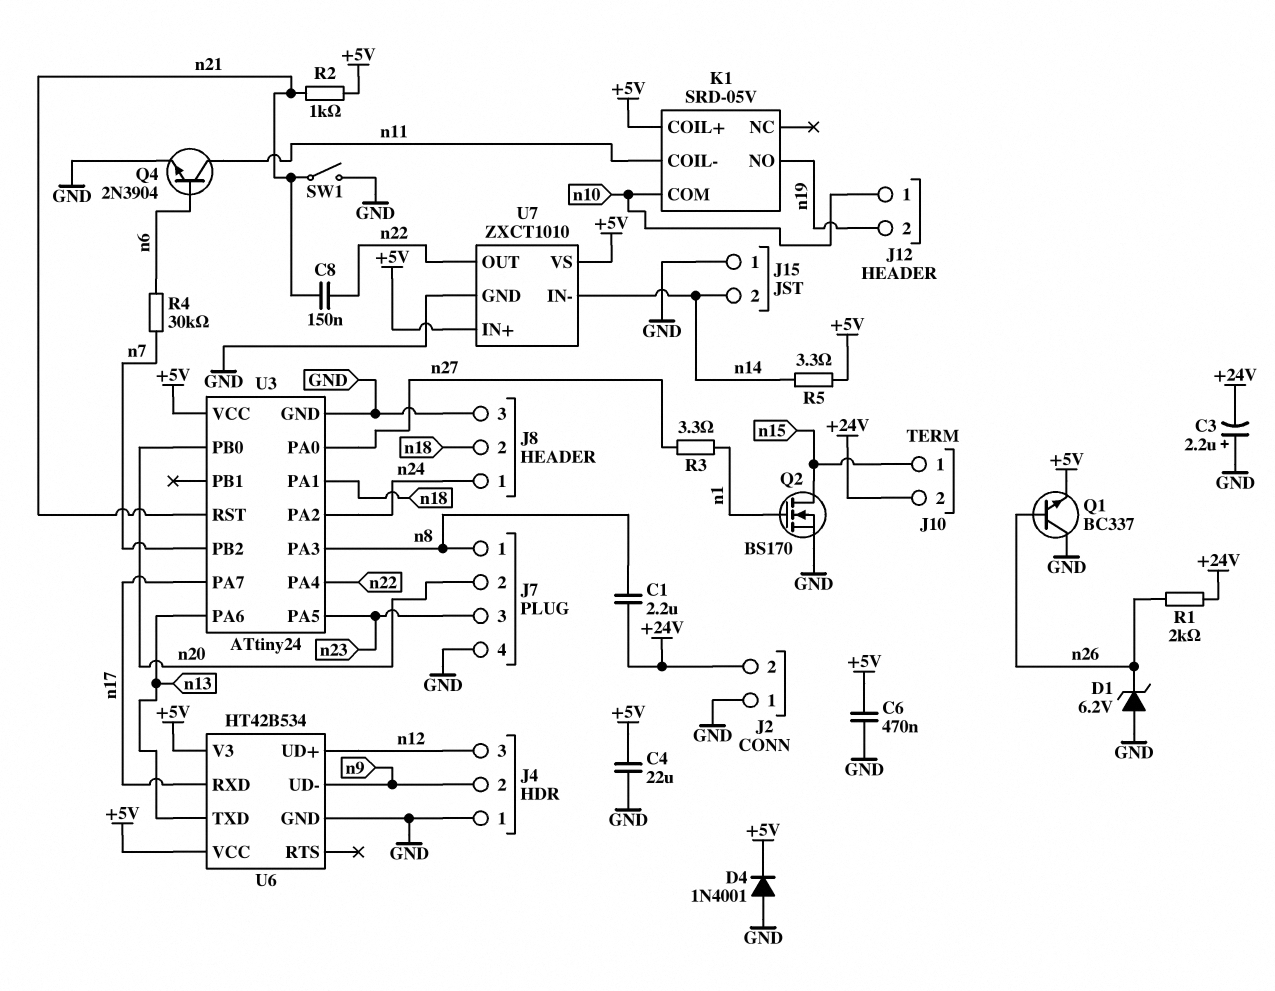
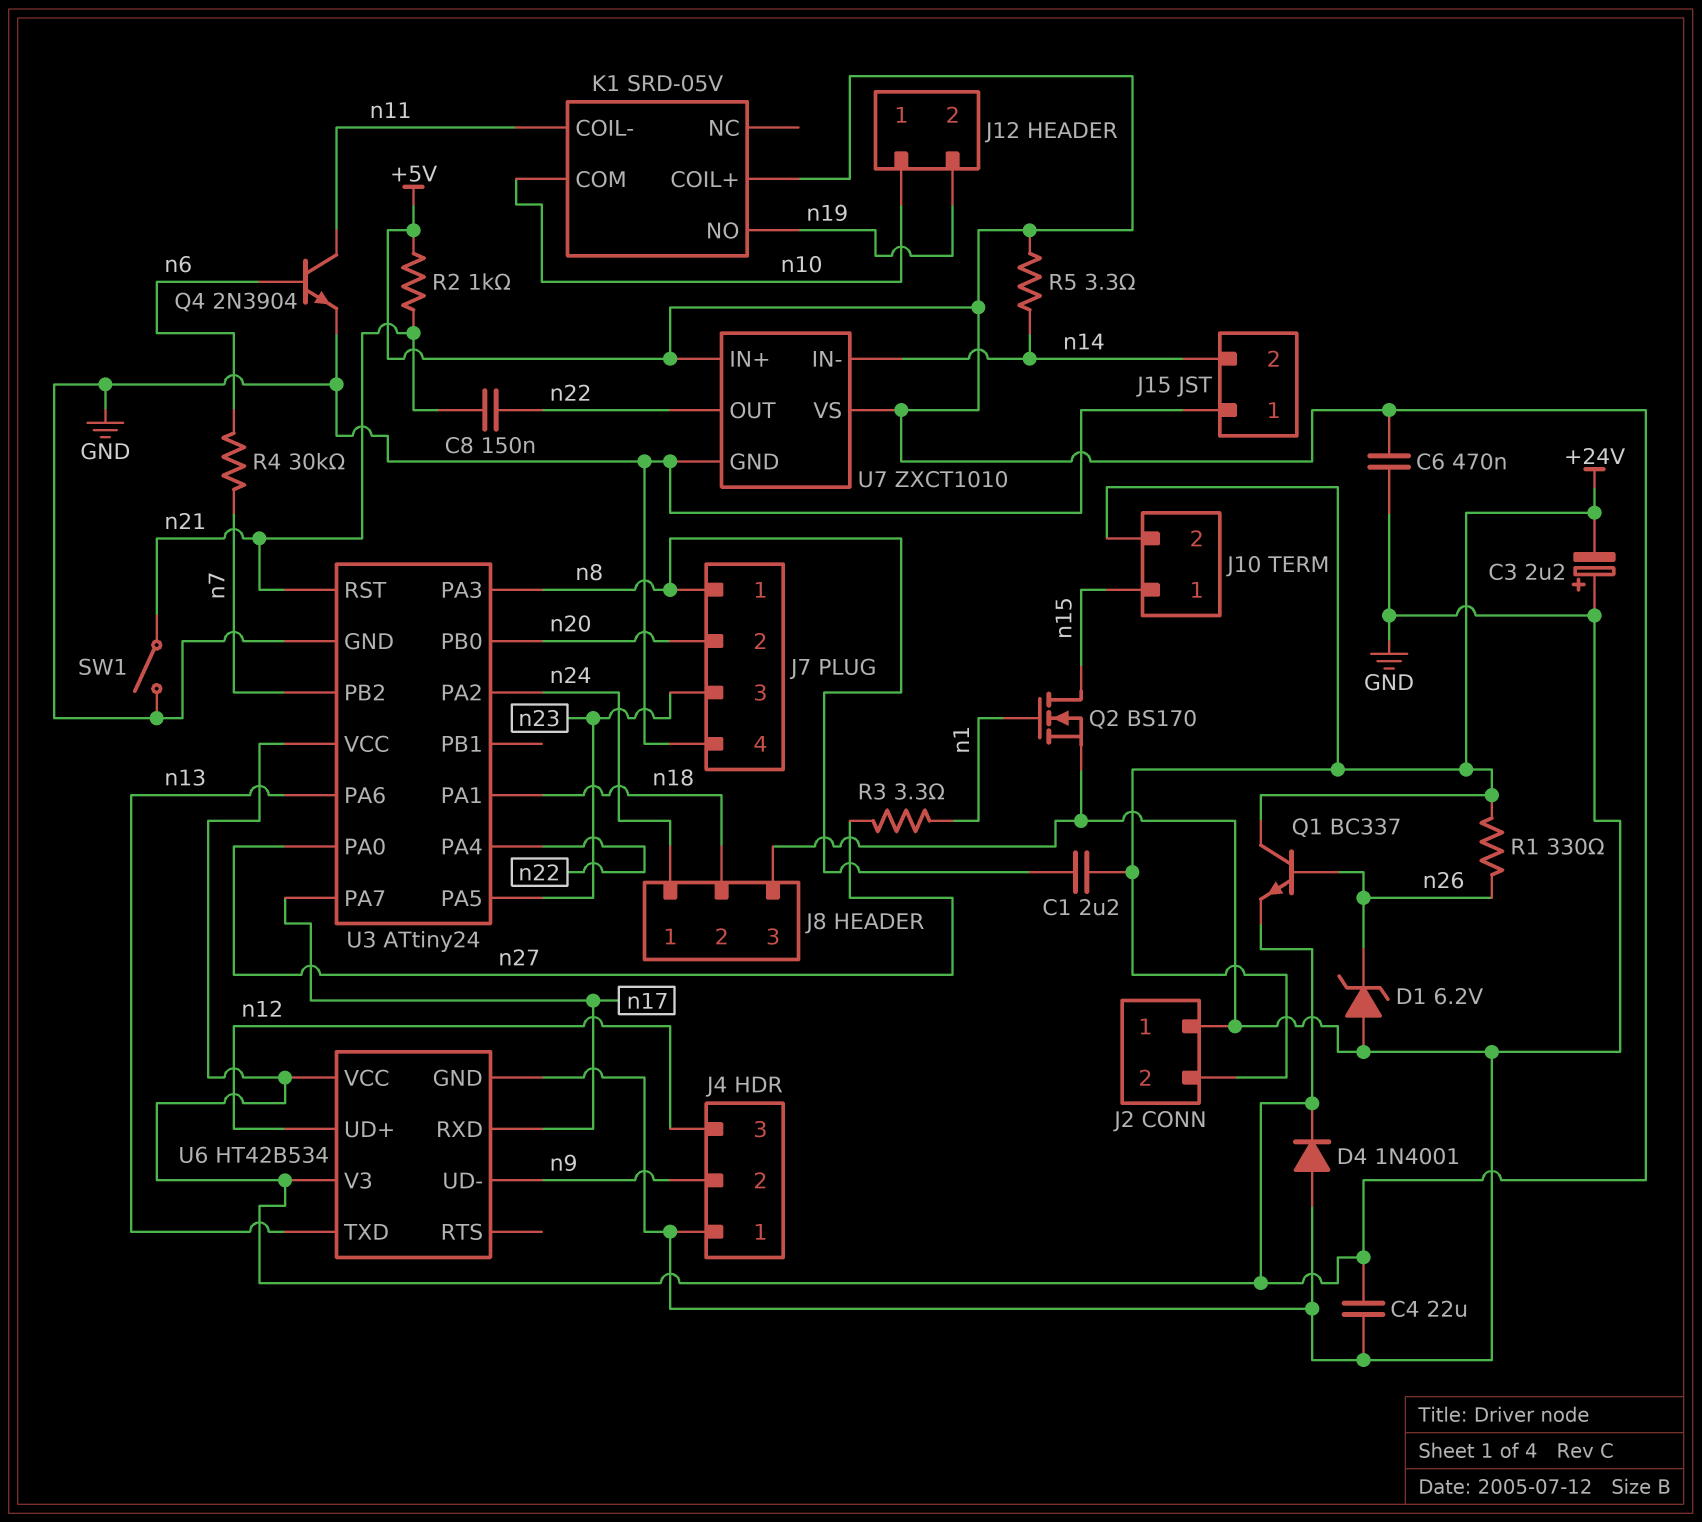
Q1: NPN BC337 (B n26, C GND, E +5V) -> NPN BC337 (B n26, C +24V, E +5V)
R1: 2k (+24V, n26) -> 330 (+24V, n26)

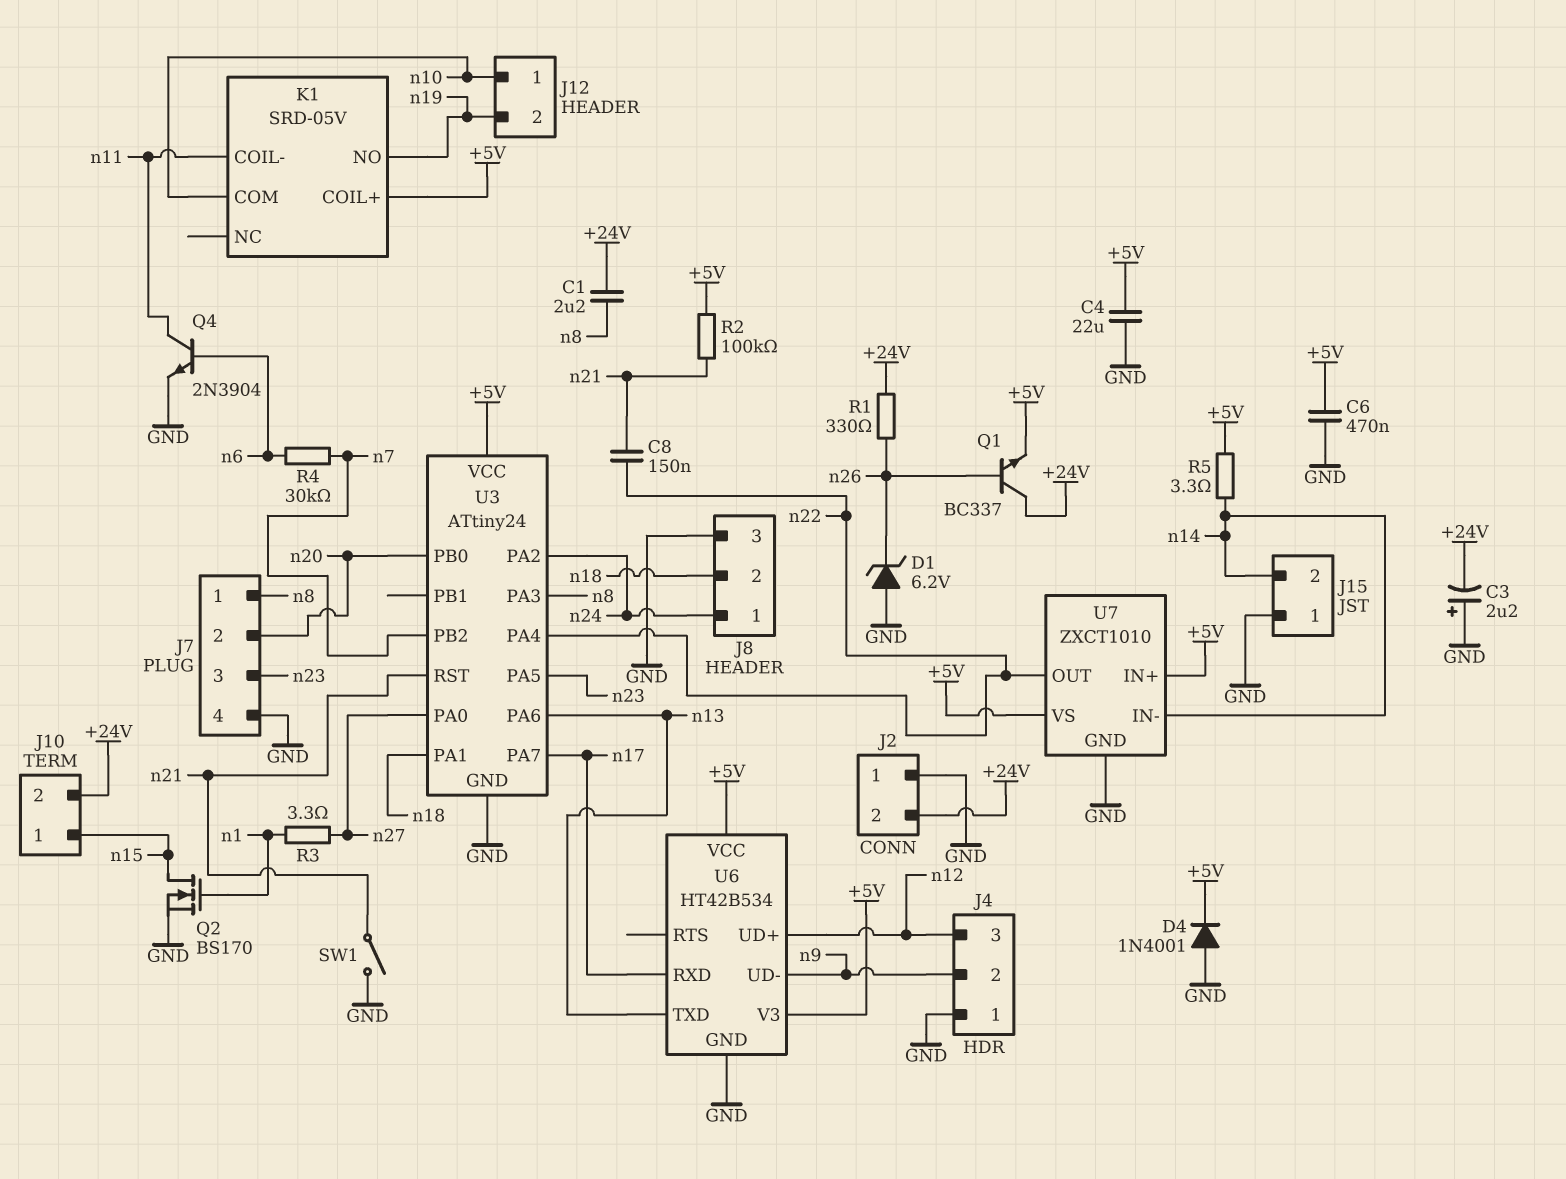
R2: 1k (+5V, n21) -> 100k (+5V, n21)

